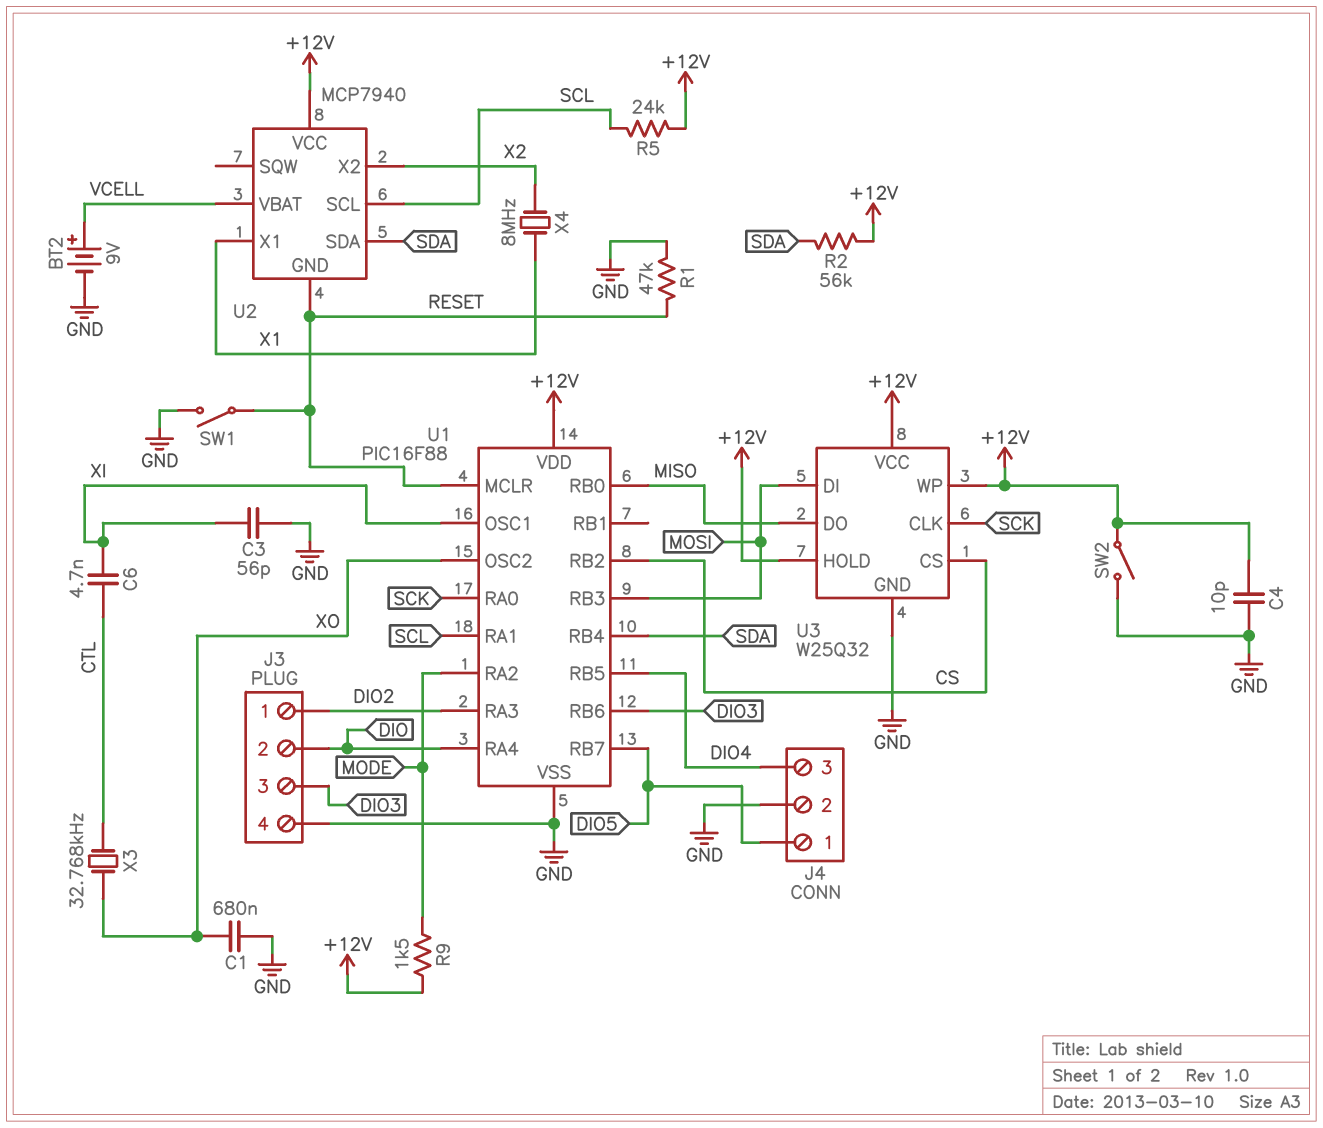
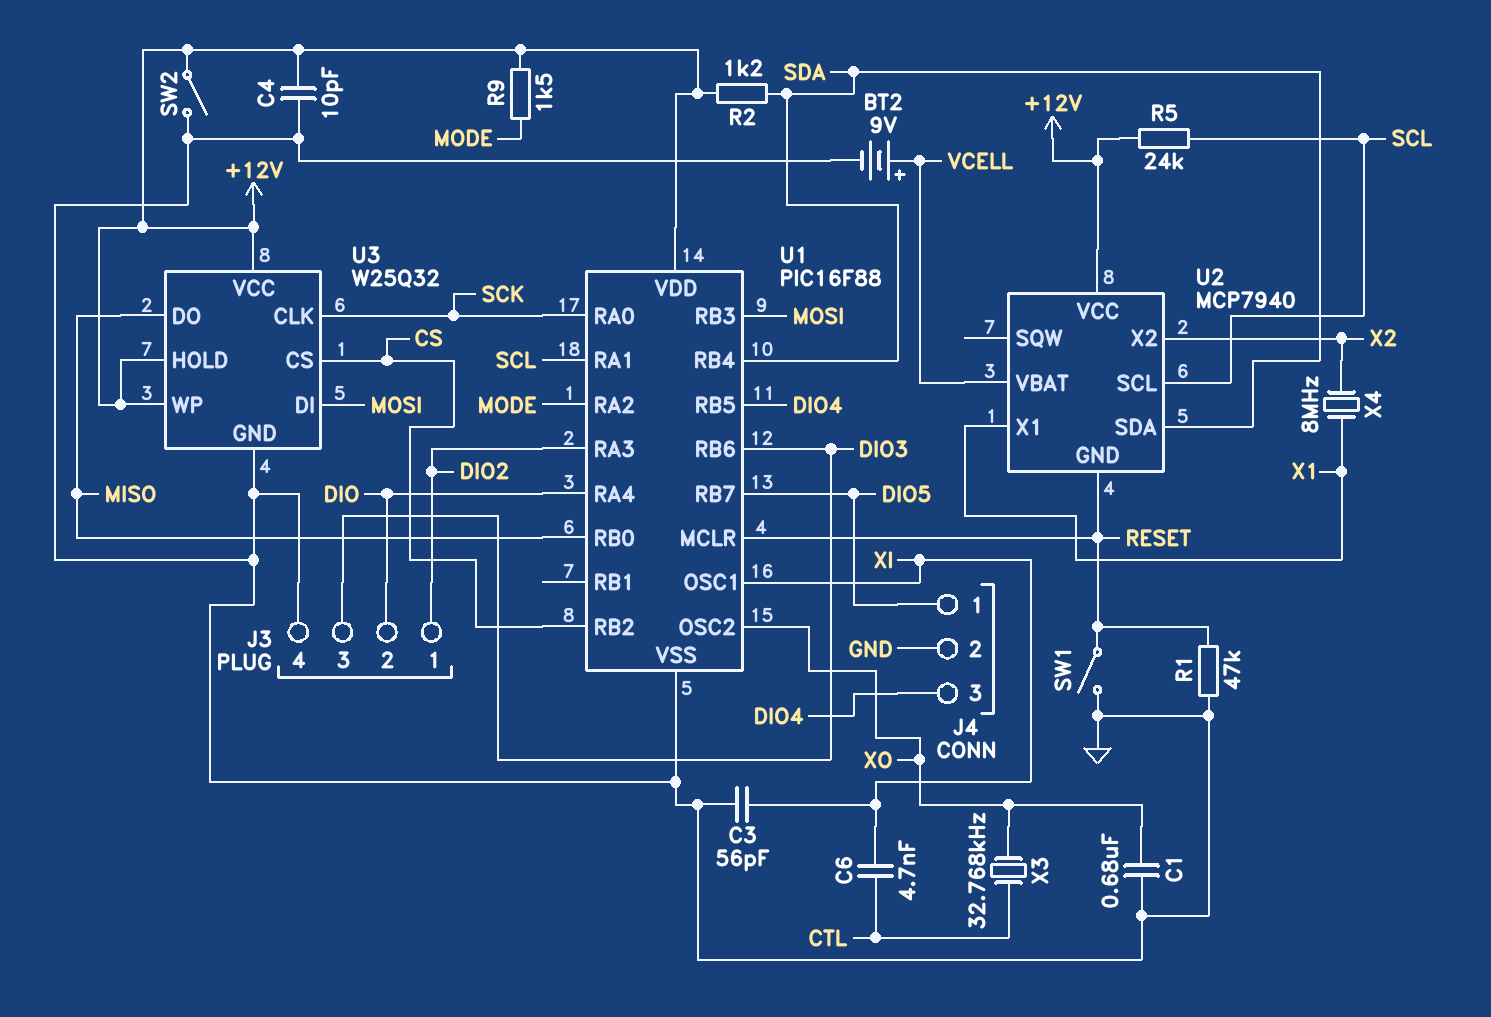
R2: 56k (+12V, SDA) -> 1.2k (+12V, SDA)

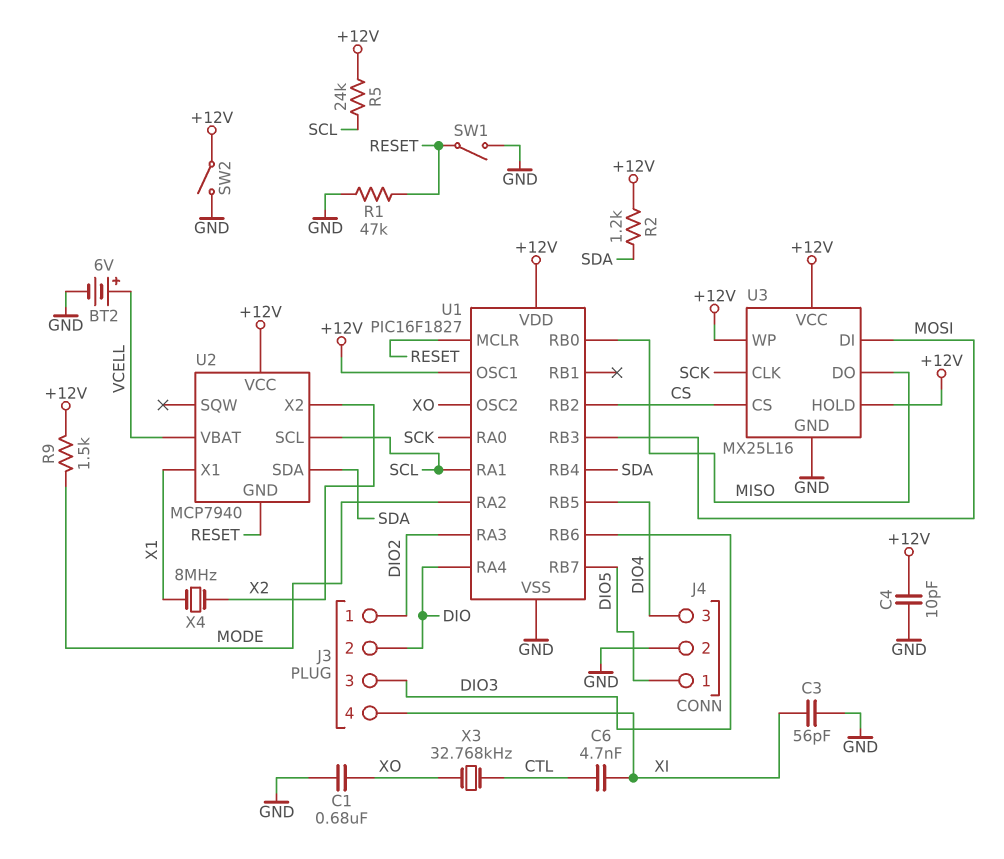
BT2: 9V (plus VCELL, minus GND) -> 6V (plus VCELL, minus GND)
J3 pin 4: GND -> XI
U1: PIC16F88 -> PIC16F1827
U1 pin OSC1: XI -> +12V
U3: W25Q32 -> MX25L16

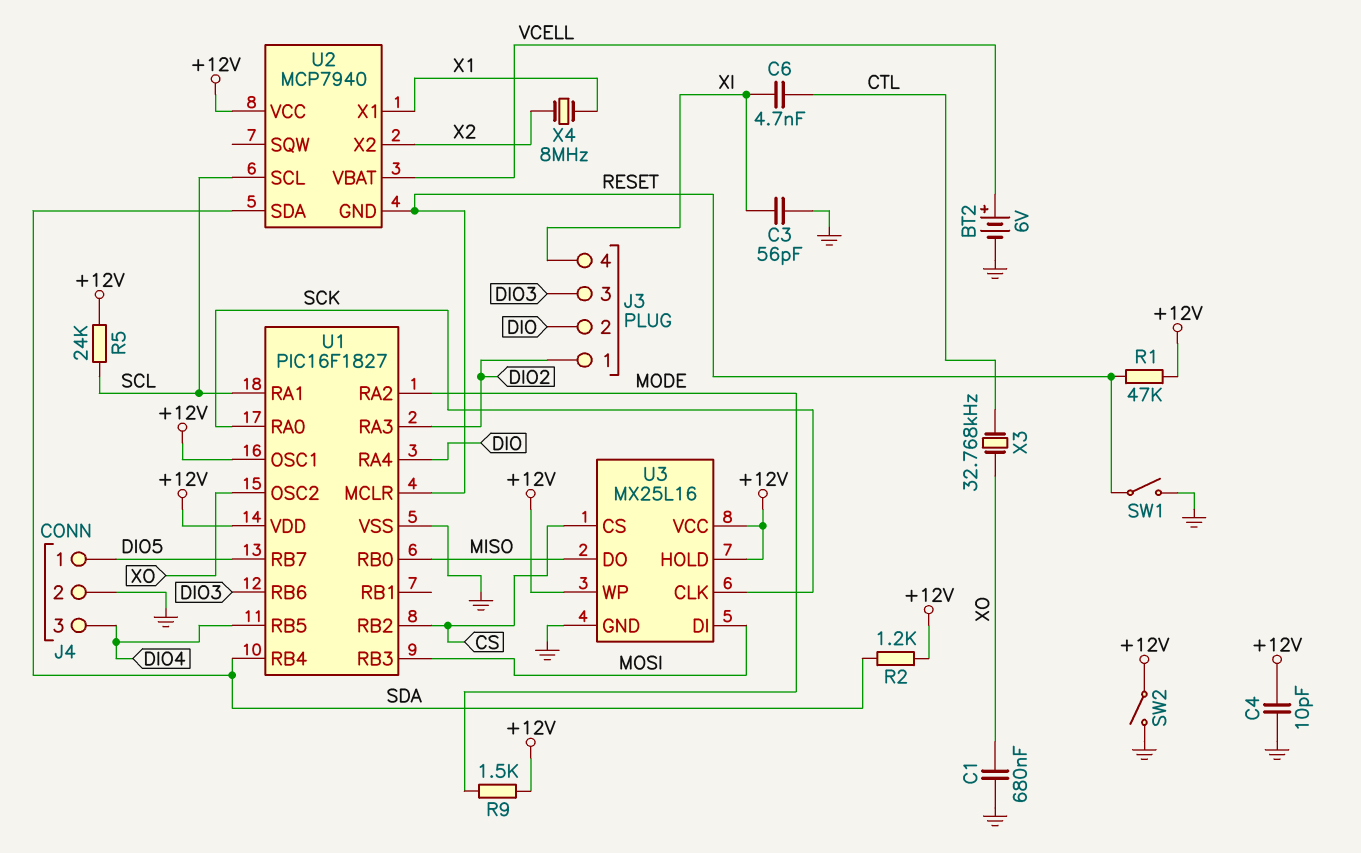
R1: 47k (GND, RESET) -> 47k (+12V, RESET)

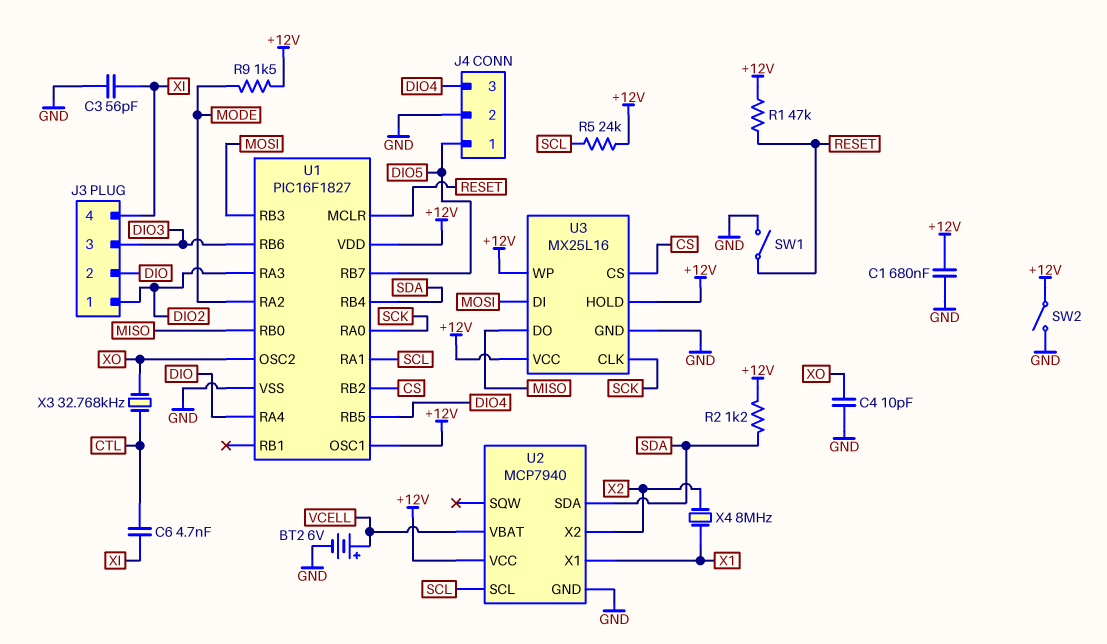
C1: 680nF (GND, XO) -> 680nF (+12V, GND)
C4: 10pF (+12V, GND) -> 10pF (GND, XO)
U2 pin GND: RESET -> GND

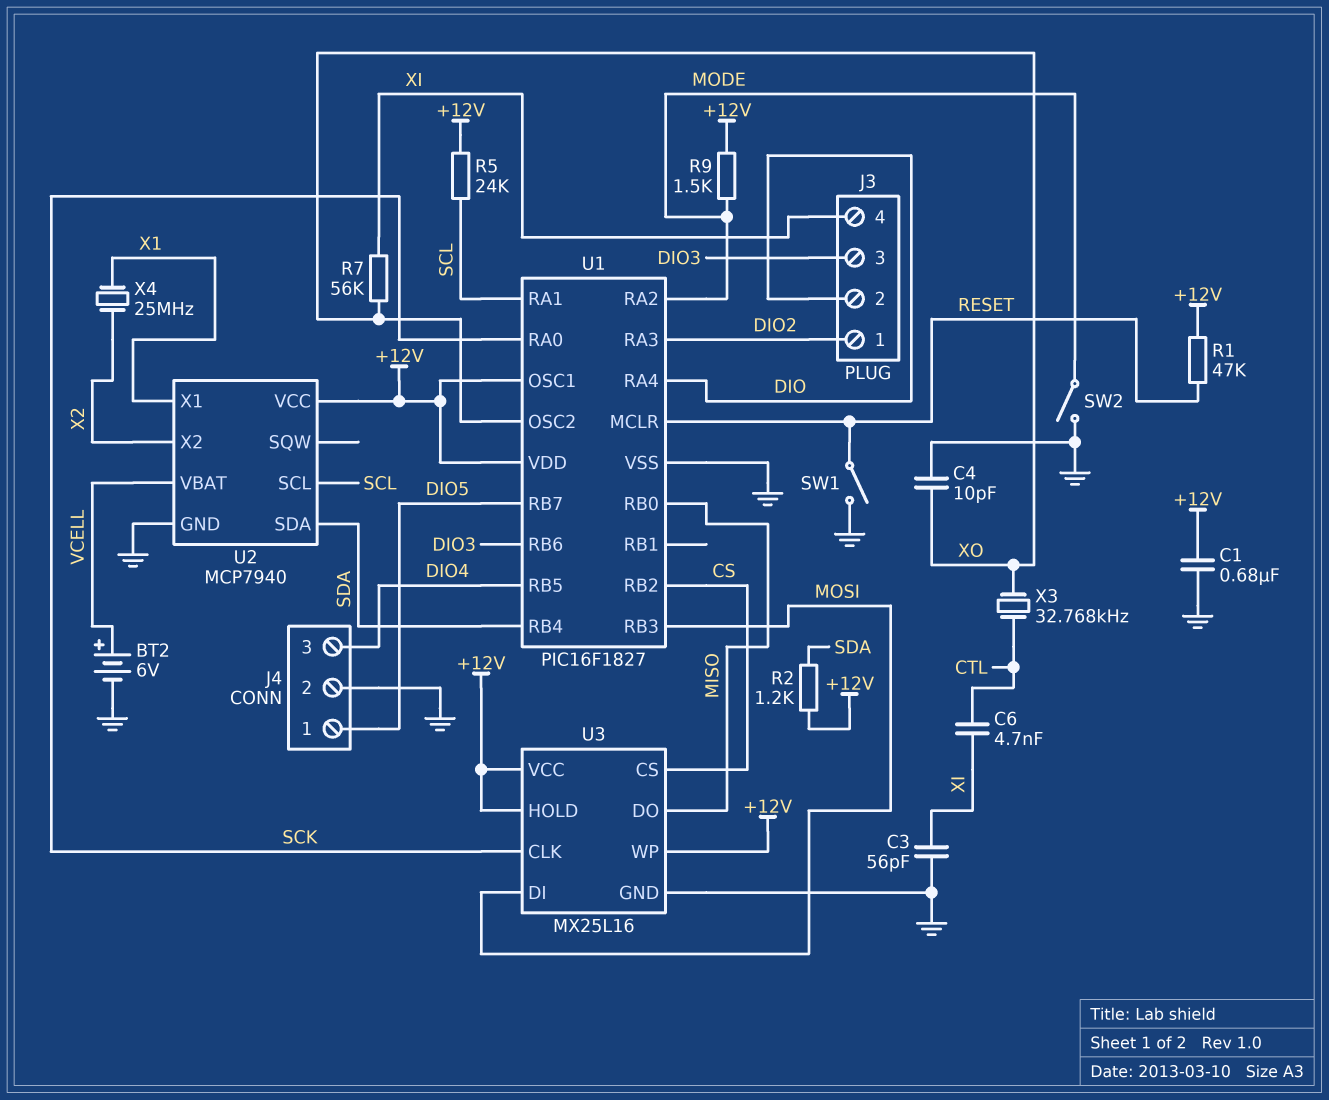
R7: none -> 56k (XI, XO)
SW2: switch (+12V, GND) -> switch (GND, MODE)
X4: 8MHz (X1, X2) -> 25MHz (X1, X2)

